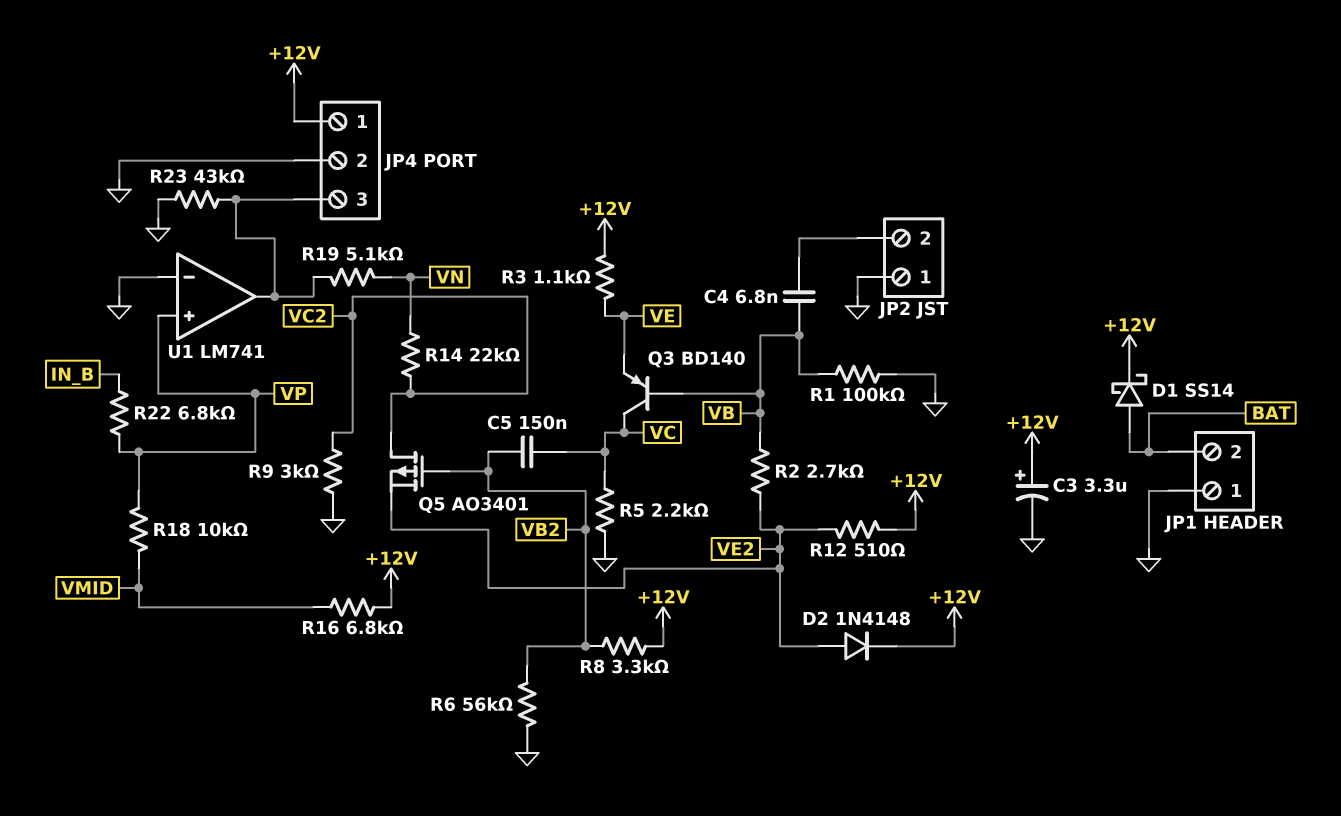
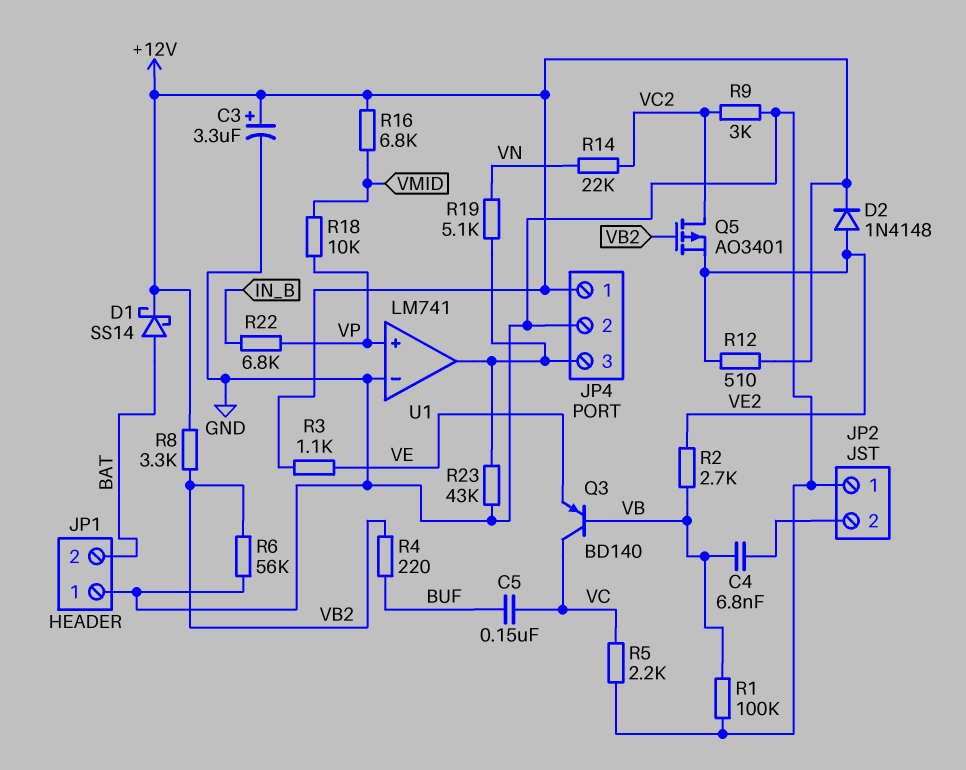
C5: 150nF (VB2, VC) -> 150nF (BUF, VC)
R4: none -> 220 (BUF, VB2)

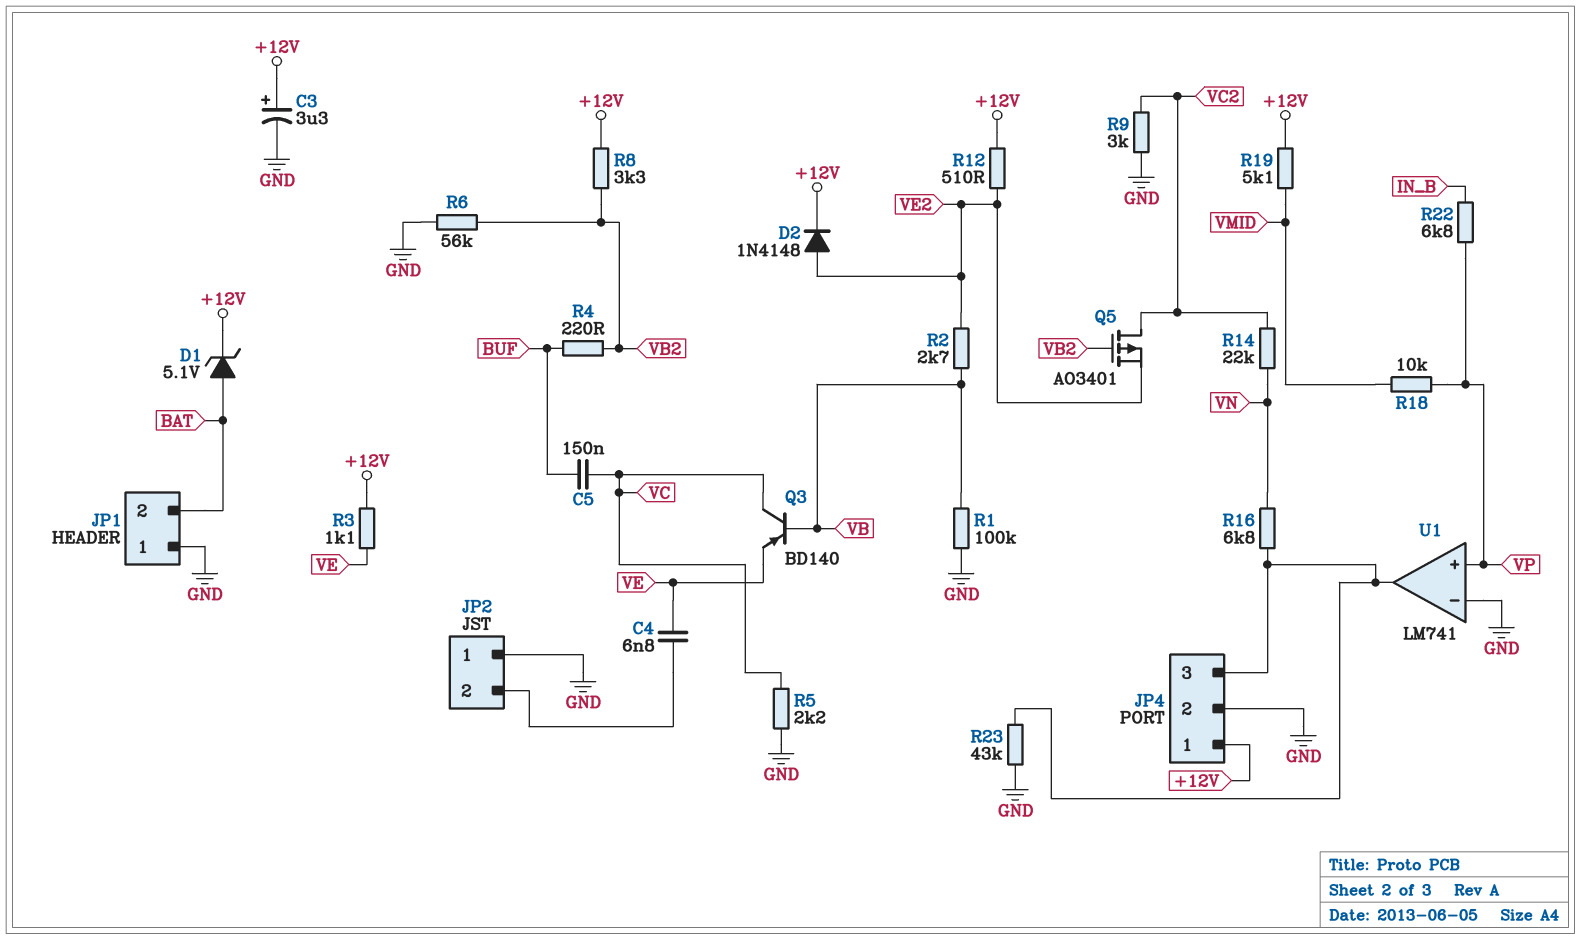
C4: 6.8nF (JP2/2, VB) -> 6.8nF (JP2/2, VE)
D1: schottky SS14 (A BAT, K +12V) -> zener 5.1V (A BAT, K +12V)
R16: 6.8k (+12V, VMID) -> 6.8k (JP4/3, VN)
R19: 5.1k (JP4/3, VN) -> 5.1k (+12V, VMID)

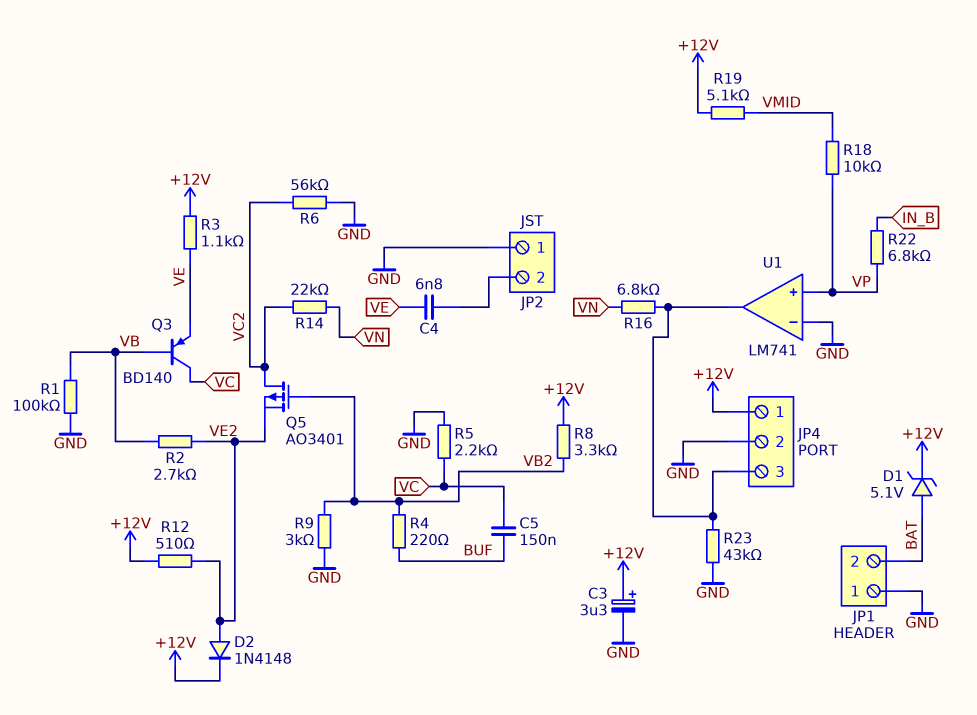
R6: 56k (GND, VB2) -> 56k (GND, VC2)
R9: 3k (GND, VC2) -> 3k (GND, VB2)

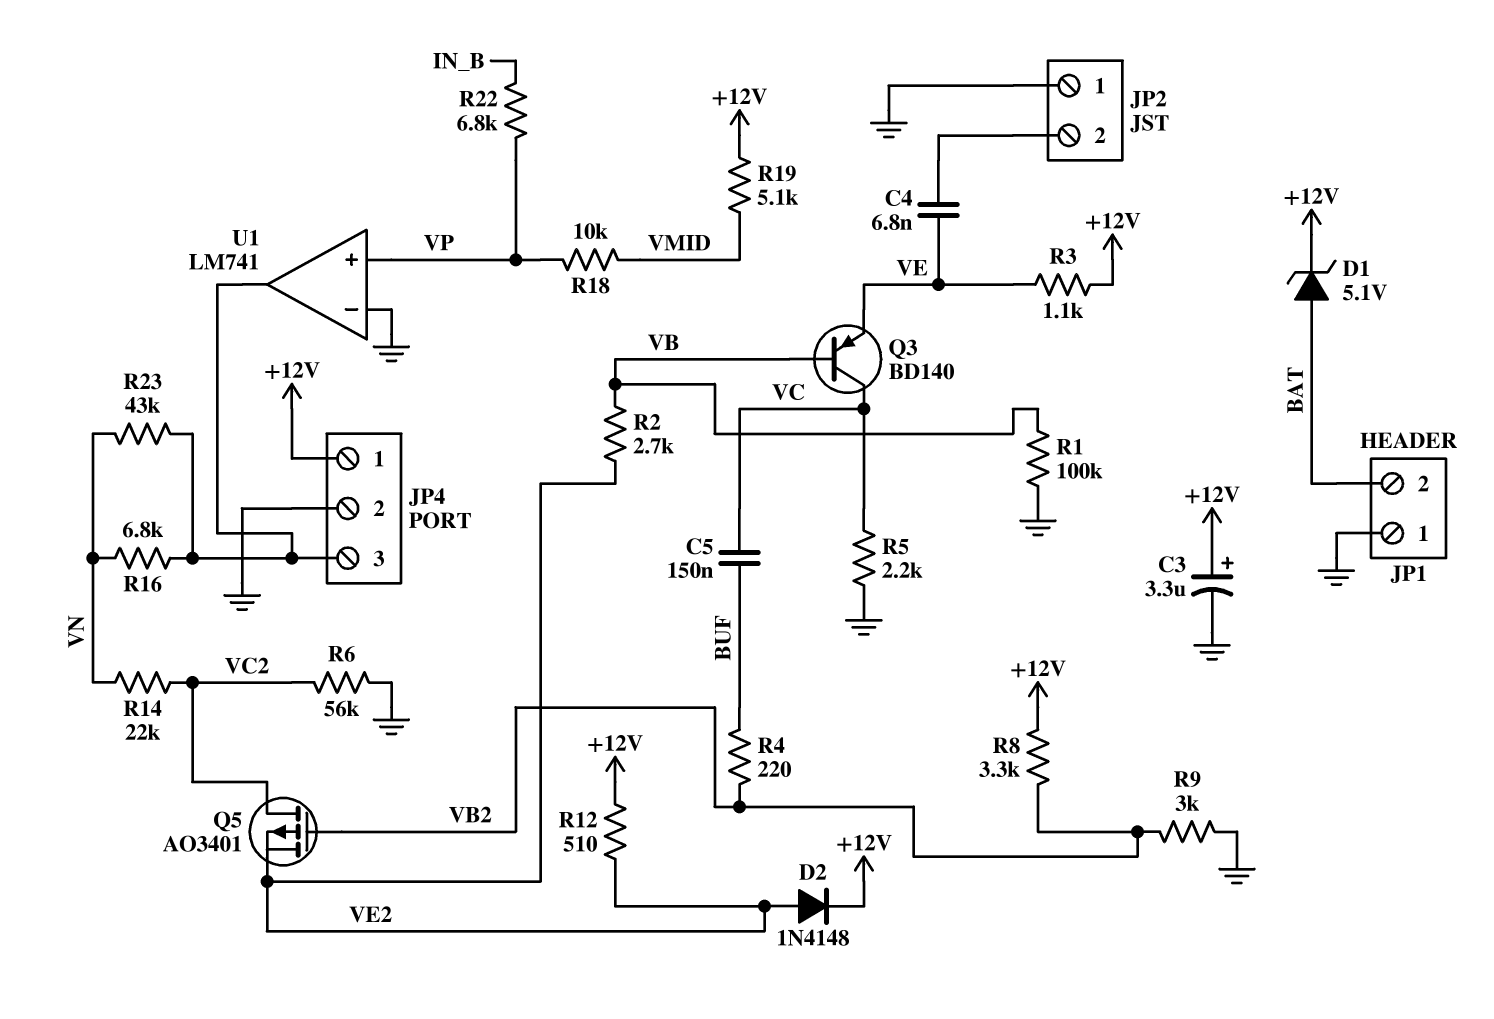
R23: 43k (GND, JP4/3) -> 43k (JP4/3, VN)

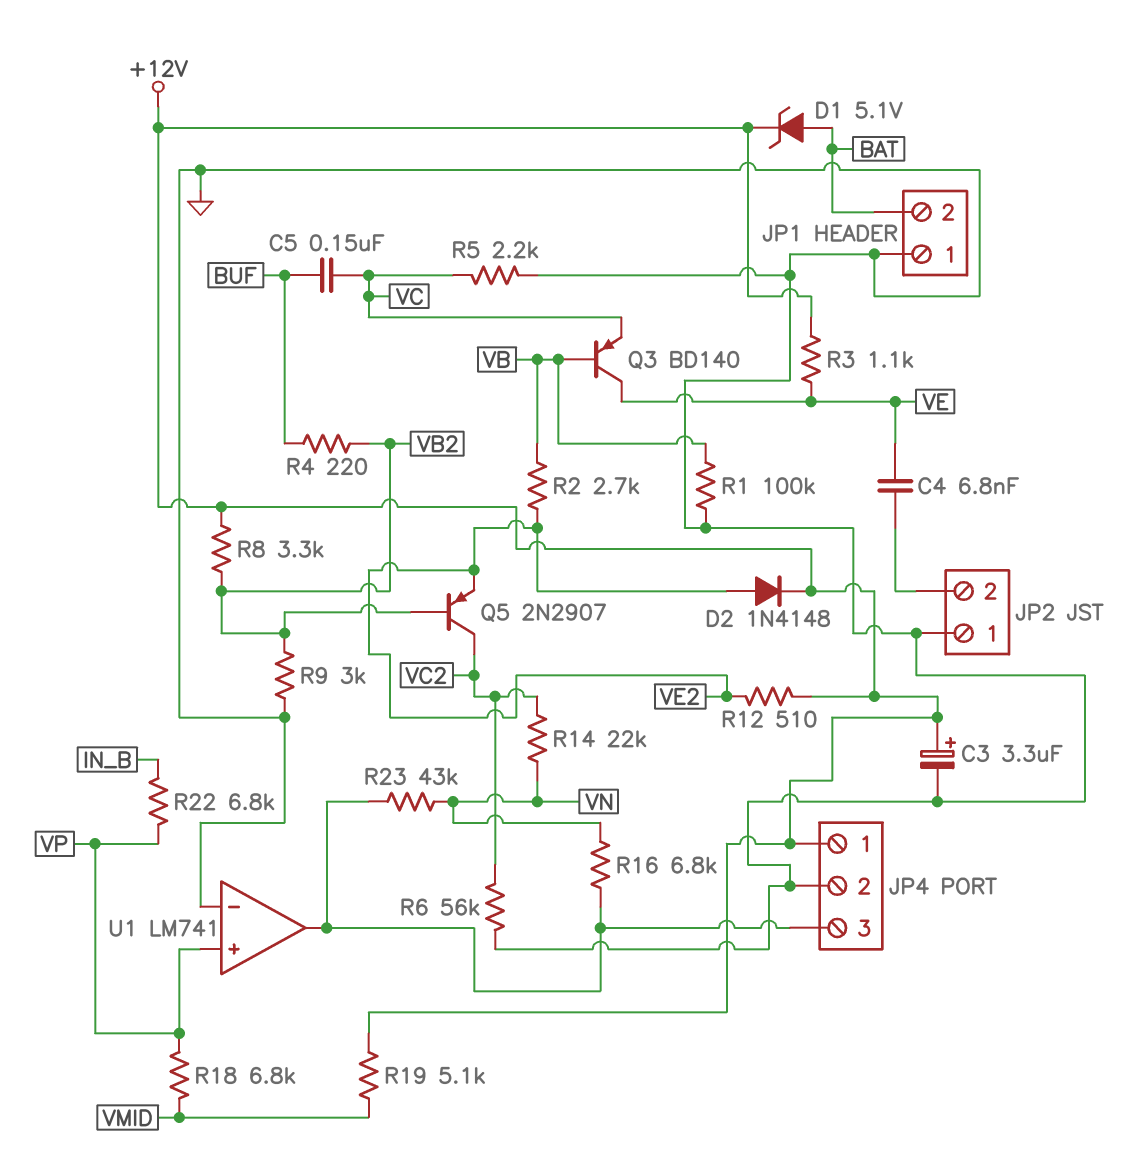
Q3: PNP BD140 (B VB, C VC, E VE) -> PNP BD140 (B VB, C VE, E VC)
Q5: PMOS AO3401 (G VB2, D VC2, S VE2) -> PNP 2N2907 (B VB2, C VC2, E VE2)
R18: 10k (VMID, VP) -> 6.8k (VMID, VP)

